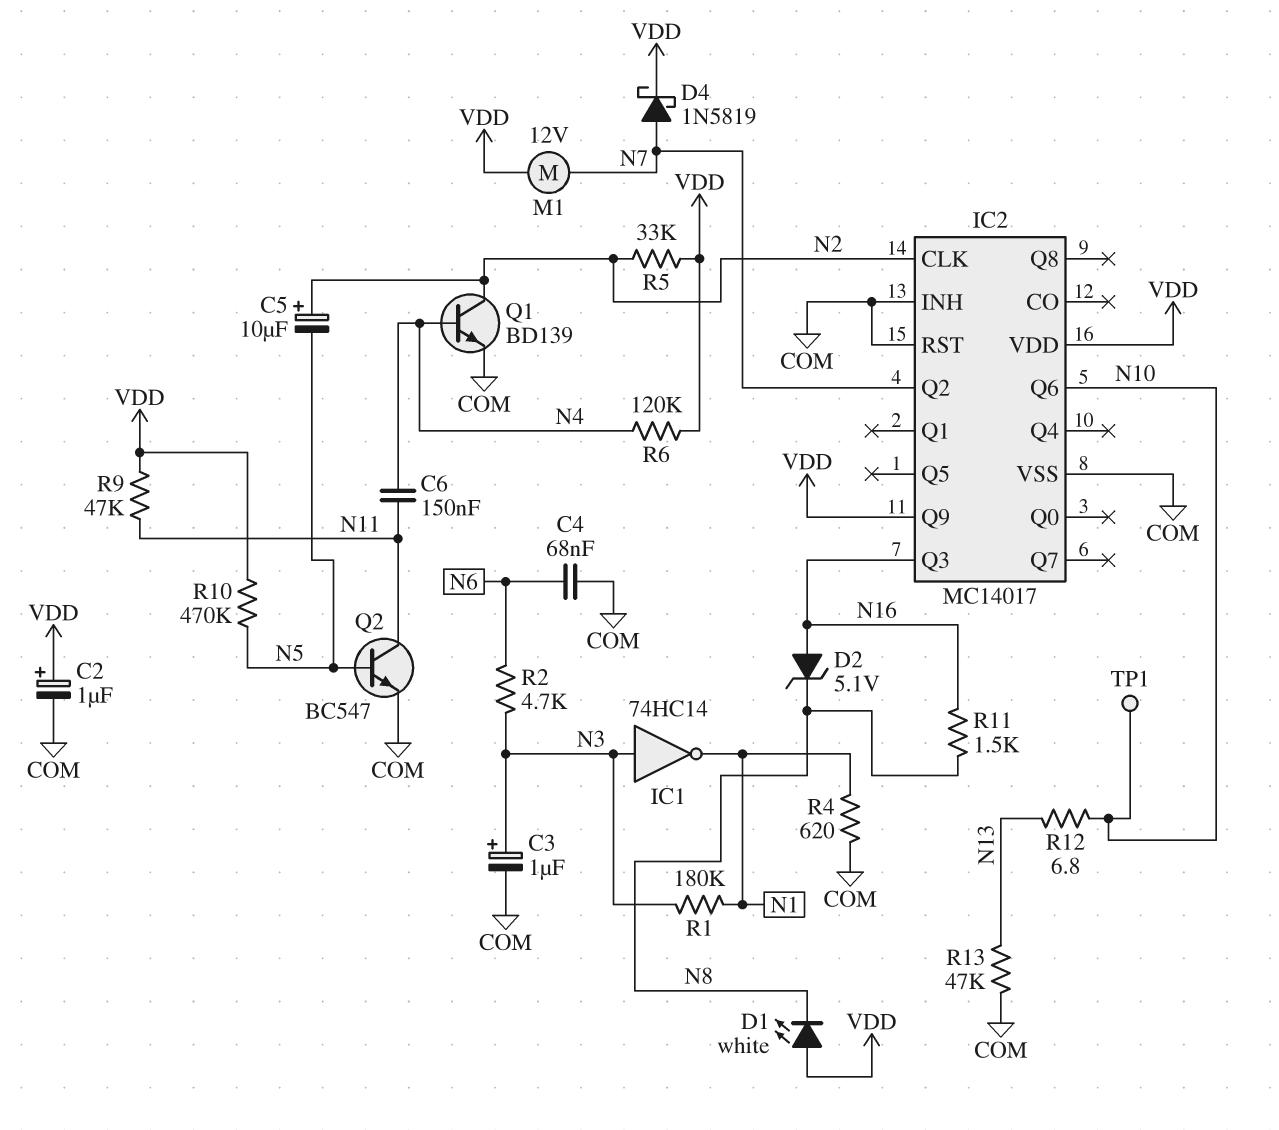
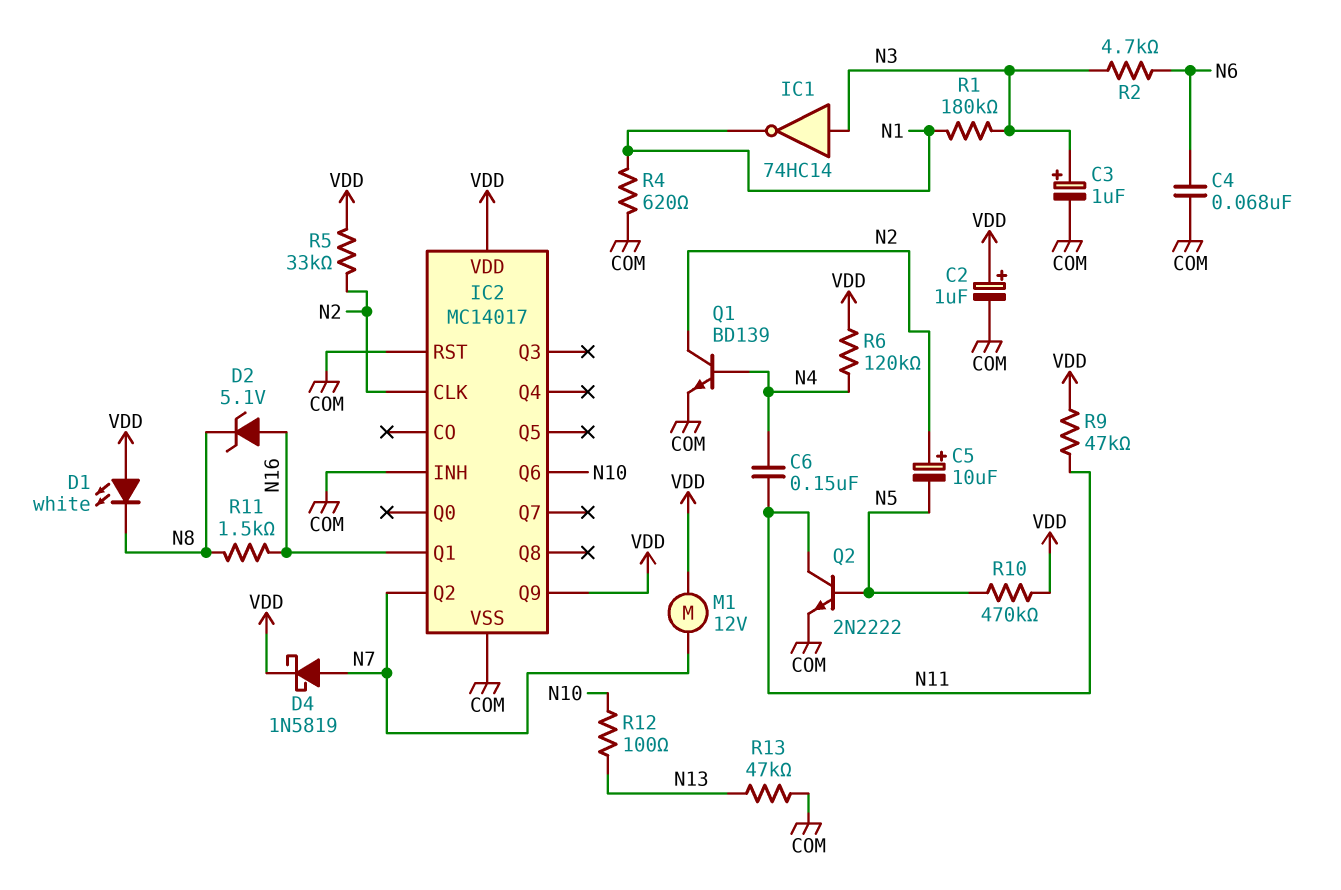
IC2 pin Q1: none -> N16
IC2 pin Q3: N16 -> none
Q2: NPN BC547 (B N5, C N11, E COM) -> NPN 2N2222 (B N5, C N11, E COM)
R12: 6.8 (N10, N13) -> 100 (N10, N13)
TP1: test point (N10) -> none

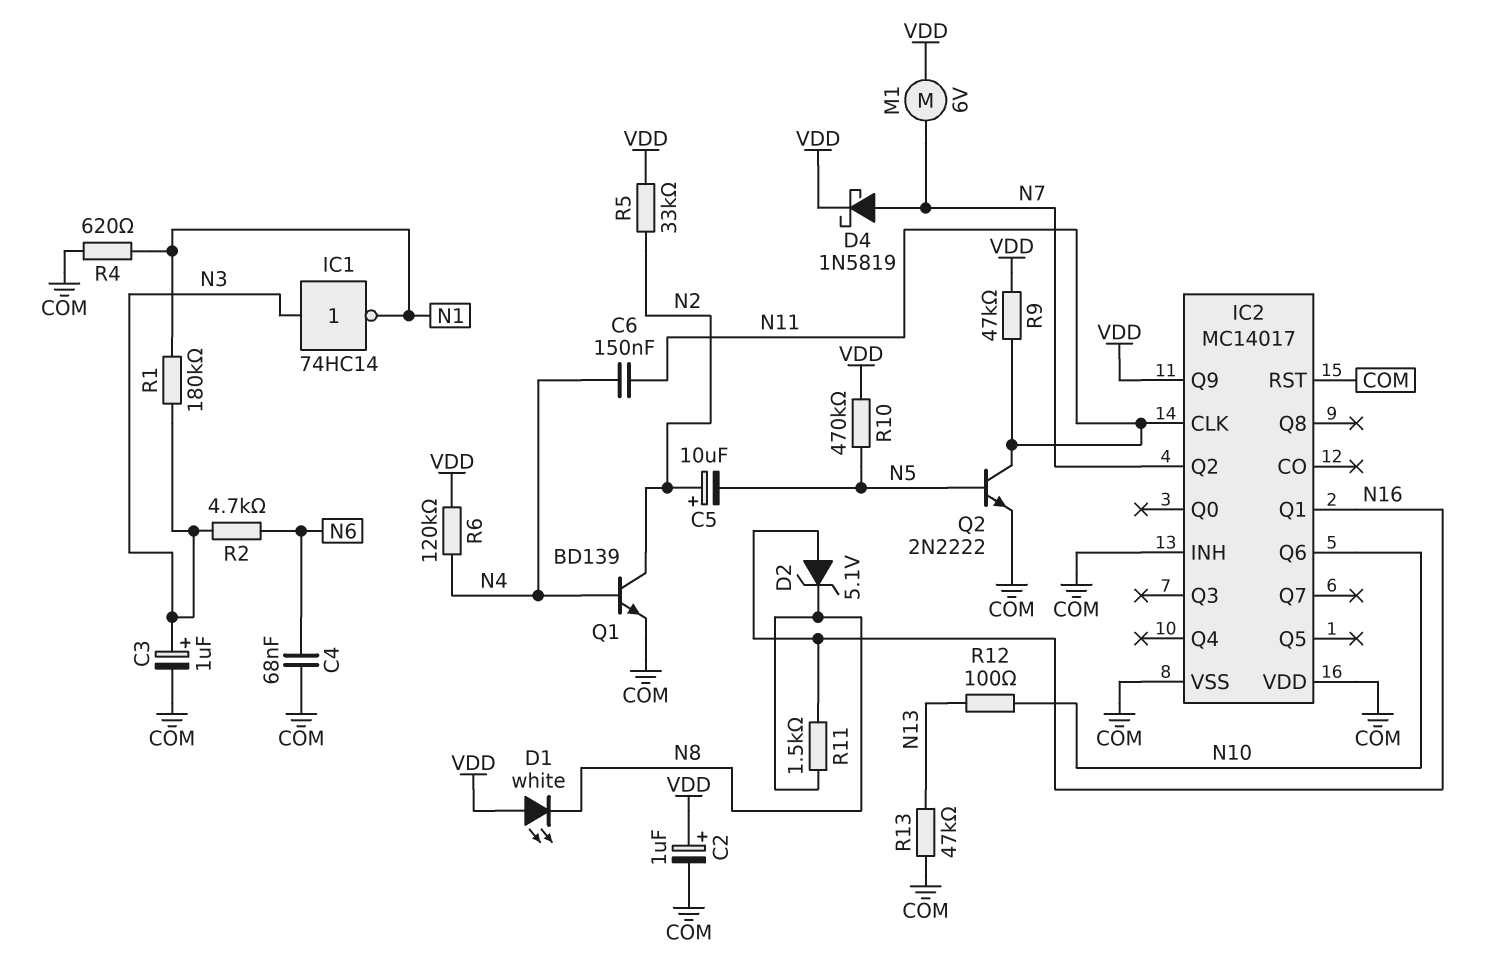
IC2 pin CLK: N2 -> N11
IC2 pin VDD: VDD -> COM
M1: motor 12V (N7, VDD) -> motor 6V (N7, VDD)

